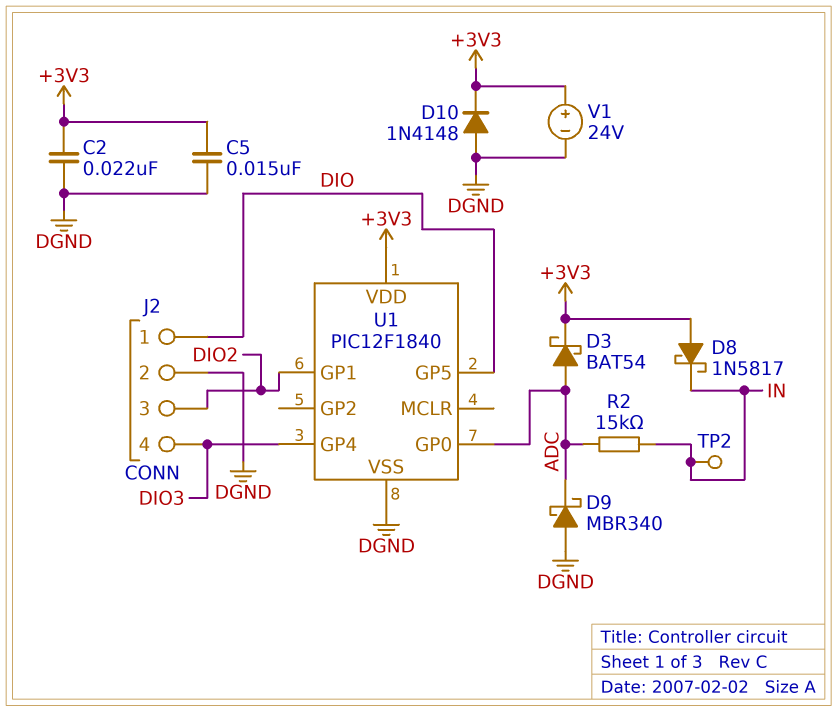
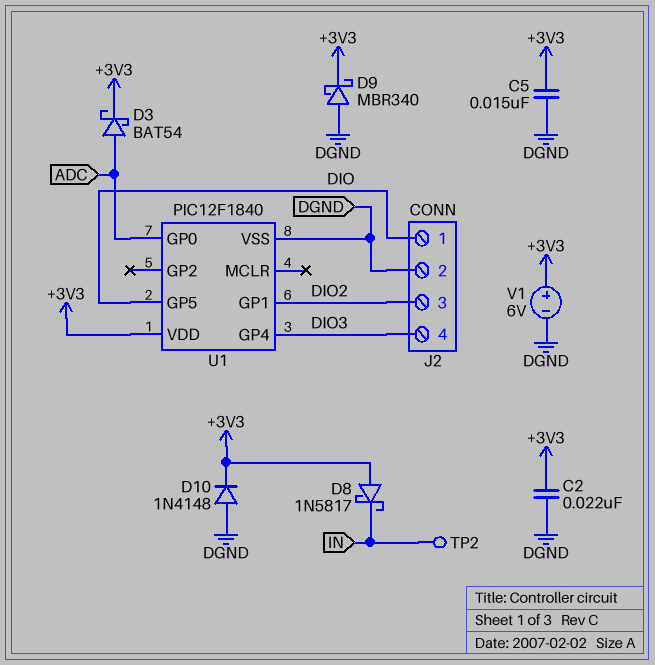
D9: schottky MBR340 (A DGND, K ADC) -> schottky MBR340 (A DGND, K +3V3)
R2: 15k (ADC, IN) -> none
V1: 24V (plus +3V3, minus DGND) -> 6V (plus +3V3, minus DGND)

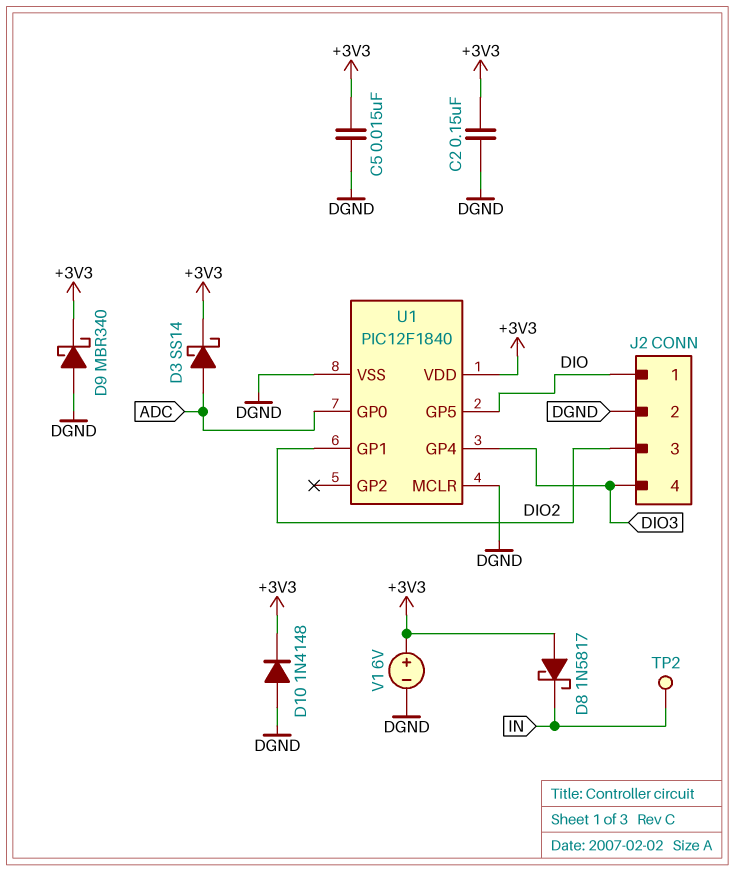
C2: 22nF (+3V3, DGND) -> 150nF (+3V3, DGND)
D3: schottky BAT54 (A ADC, K +3V3) -> schottky SS14 (A ADC, K +3V3)
U1 pin MCLR: none -> DGND

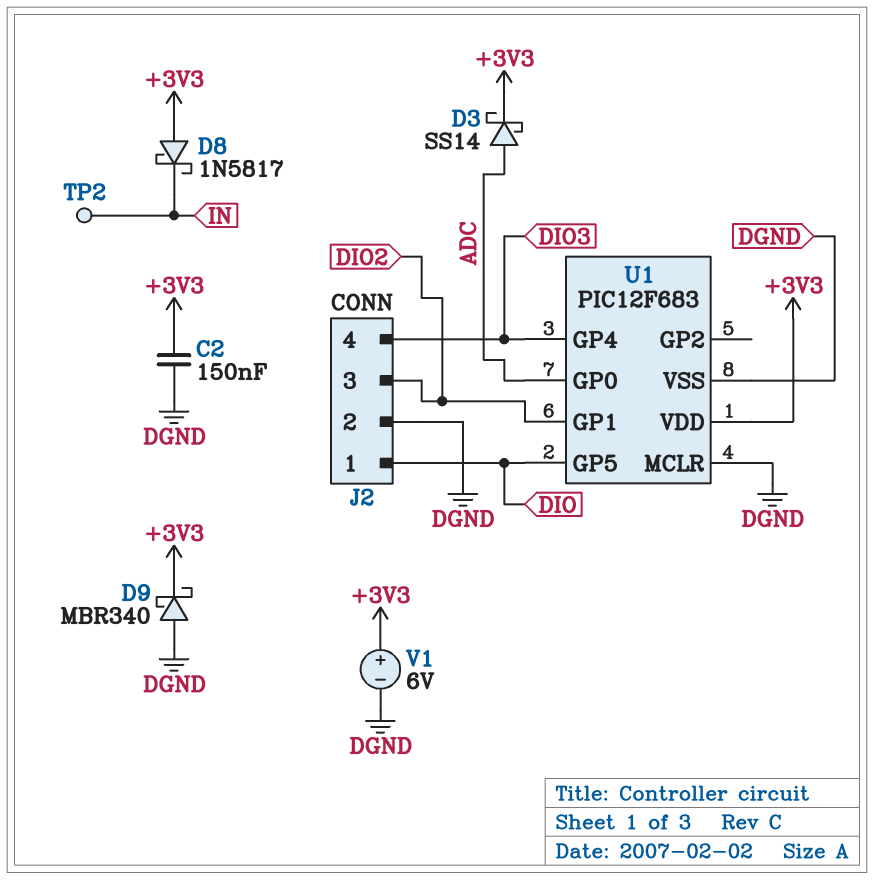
C5: 15nF (+3V3, DGND) -> none
D10: diode 1N4148 (A DGND, K +3V3) -> none
U1: PIC12F1840 -> PIC12F683

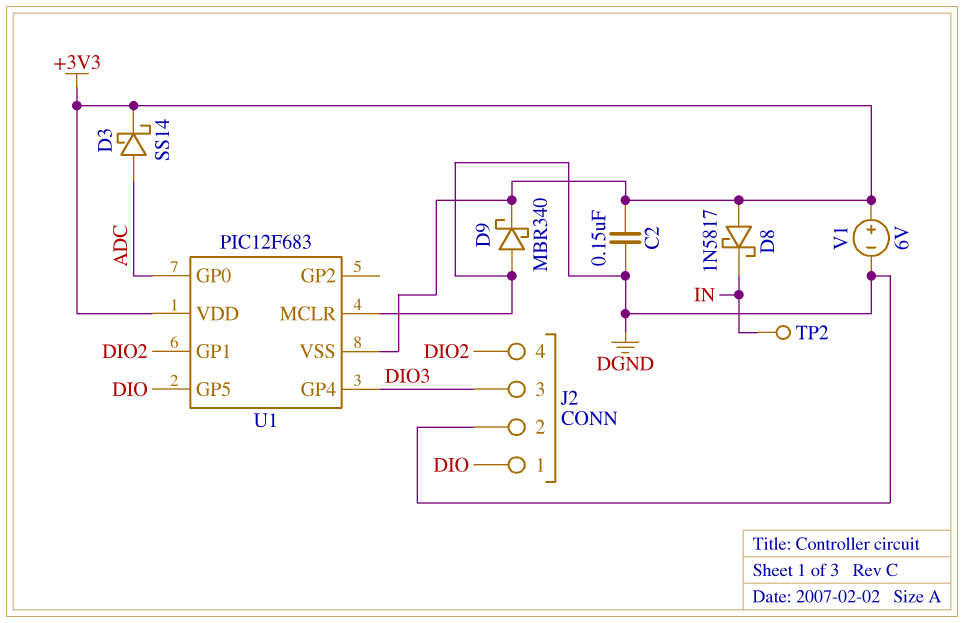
J2 pin 3: DIO2 -> DIO3
J2 pin 4: DIO3 -> DIO2
U1 pin VSS: DGND -> +3V3

